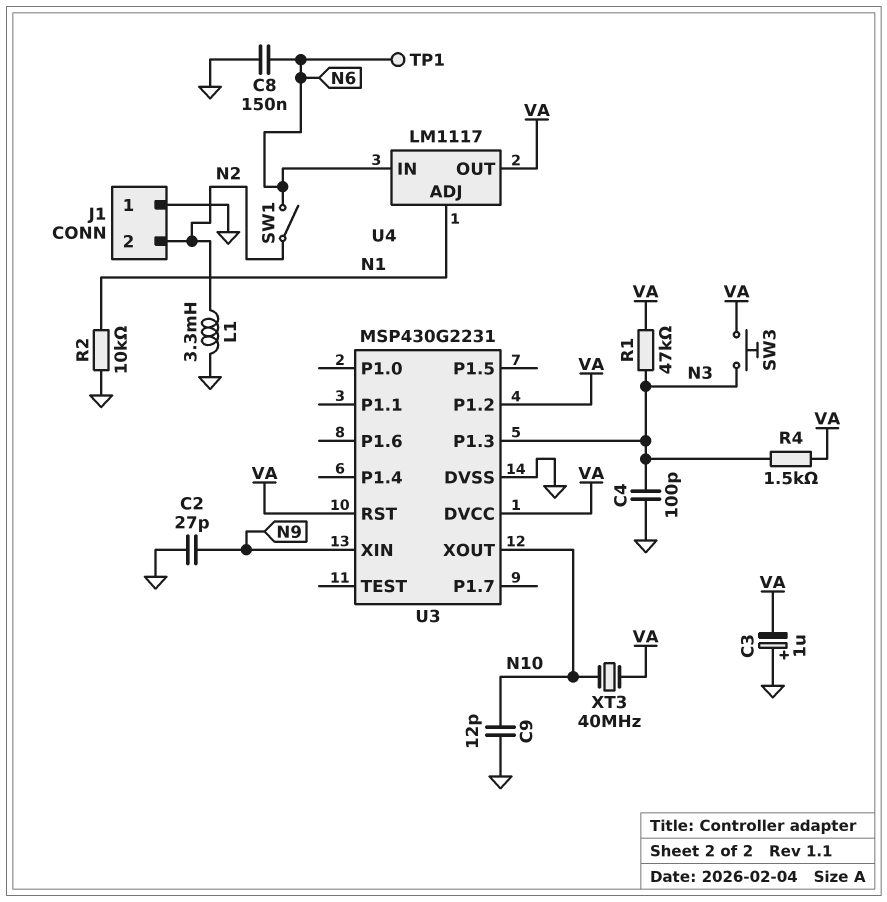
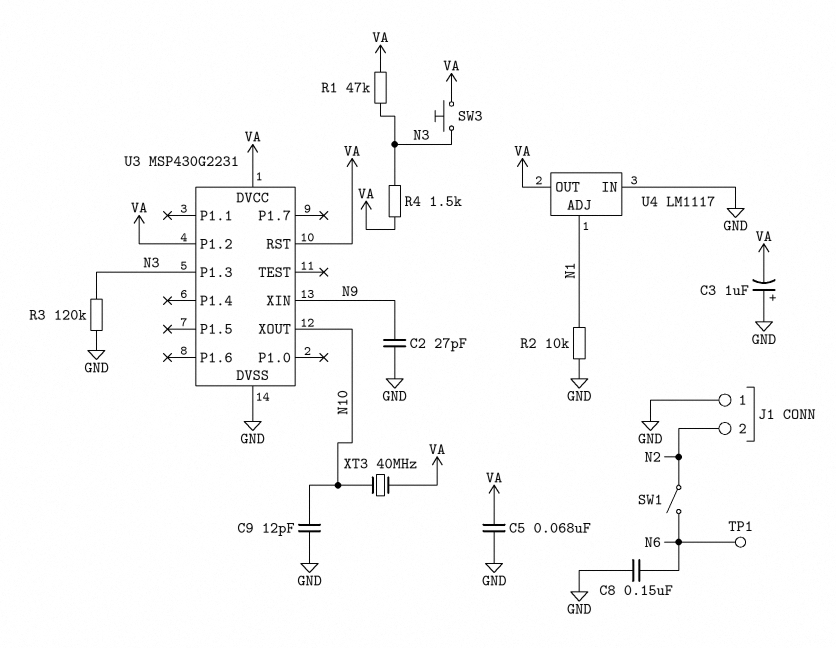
C4: 100pF (GND, N3) -> none
C5: none -> 68nF (GND, VA)
L1: 3.3mH (GND, N2) -> none
R3: none -> 120k (GND, N3)
U4 pin IN: N6 -> GND

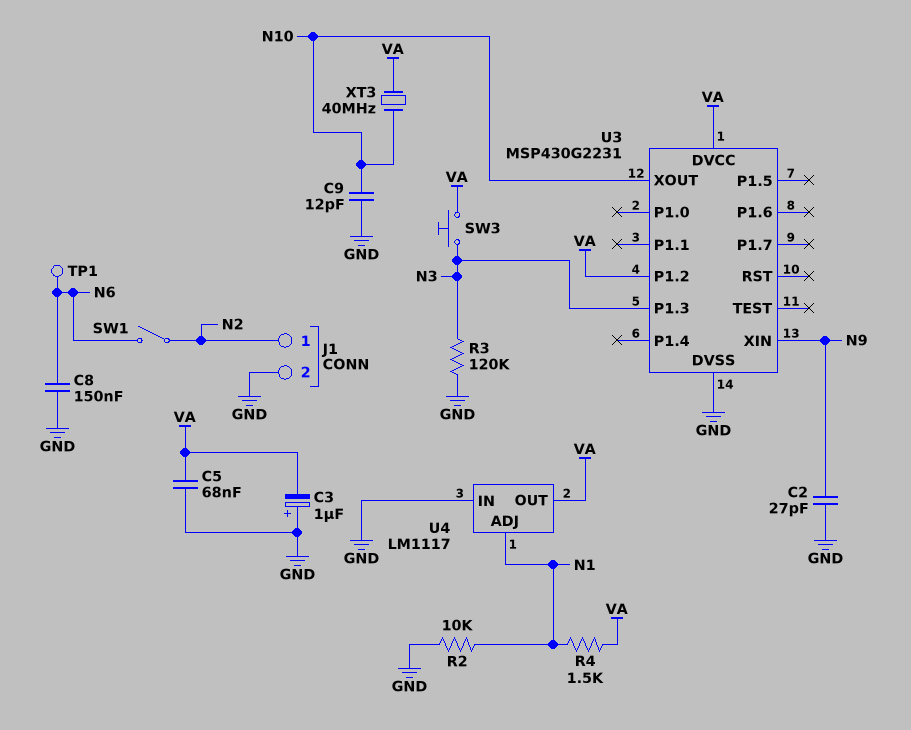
J1 pin 1: GND -> N2
J1 pin 2: N2 -> GND
R1: 47k (N3, VA) -> none
R4: 1.5k (N3, VA) -> 1.5k (N1, VA)
U3 pin RST: VA -> none

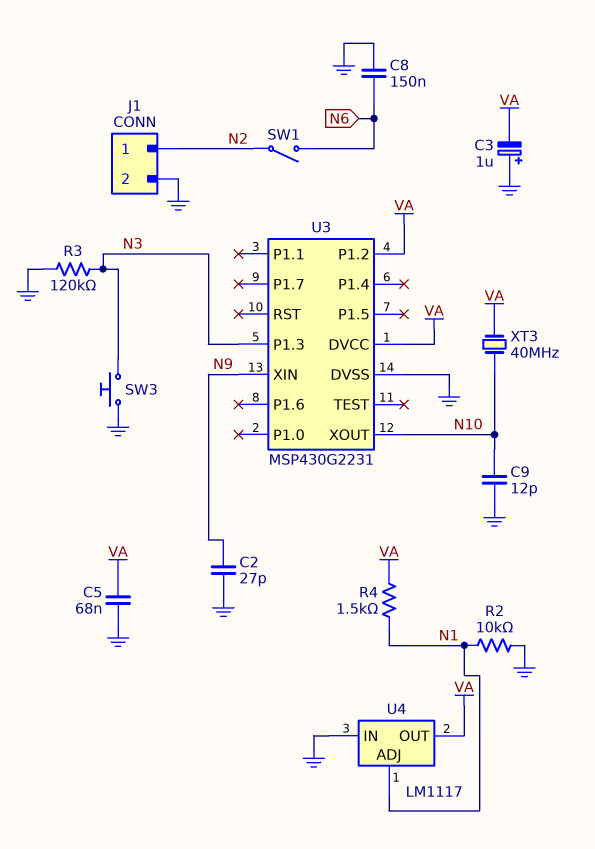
SW3: button (N3, VA) -> button (GND, N3)
TP1: test point (N6) -> none

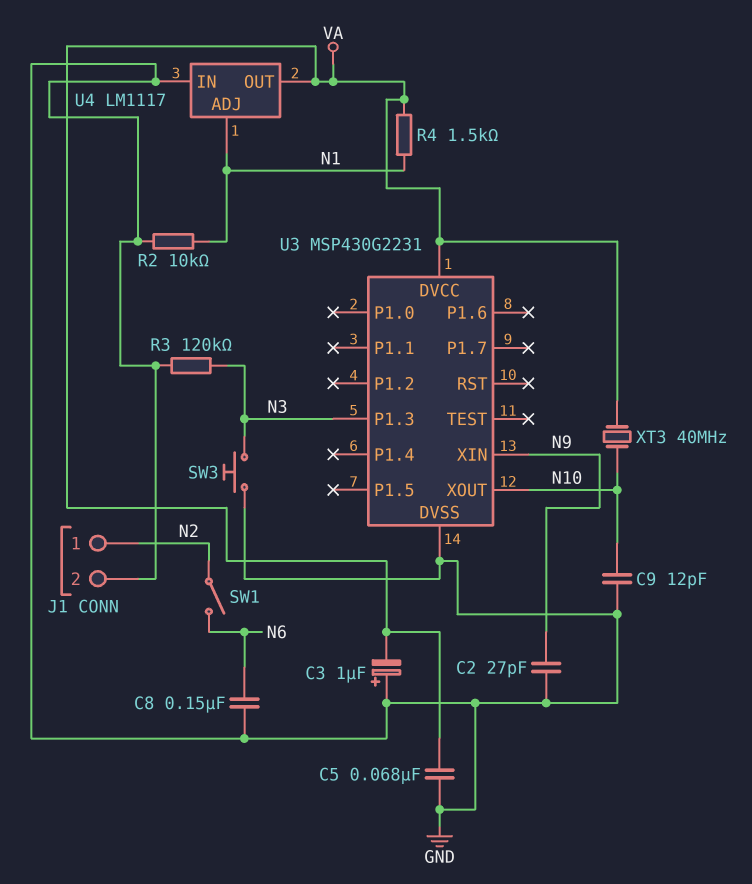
U3 pin P1.2: VA -> none

